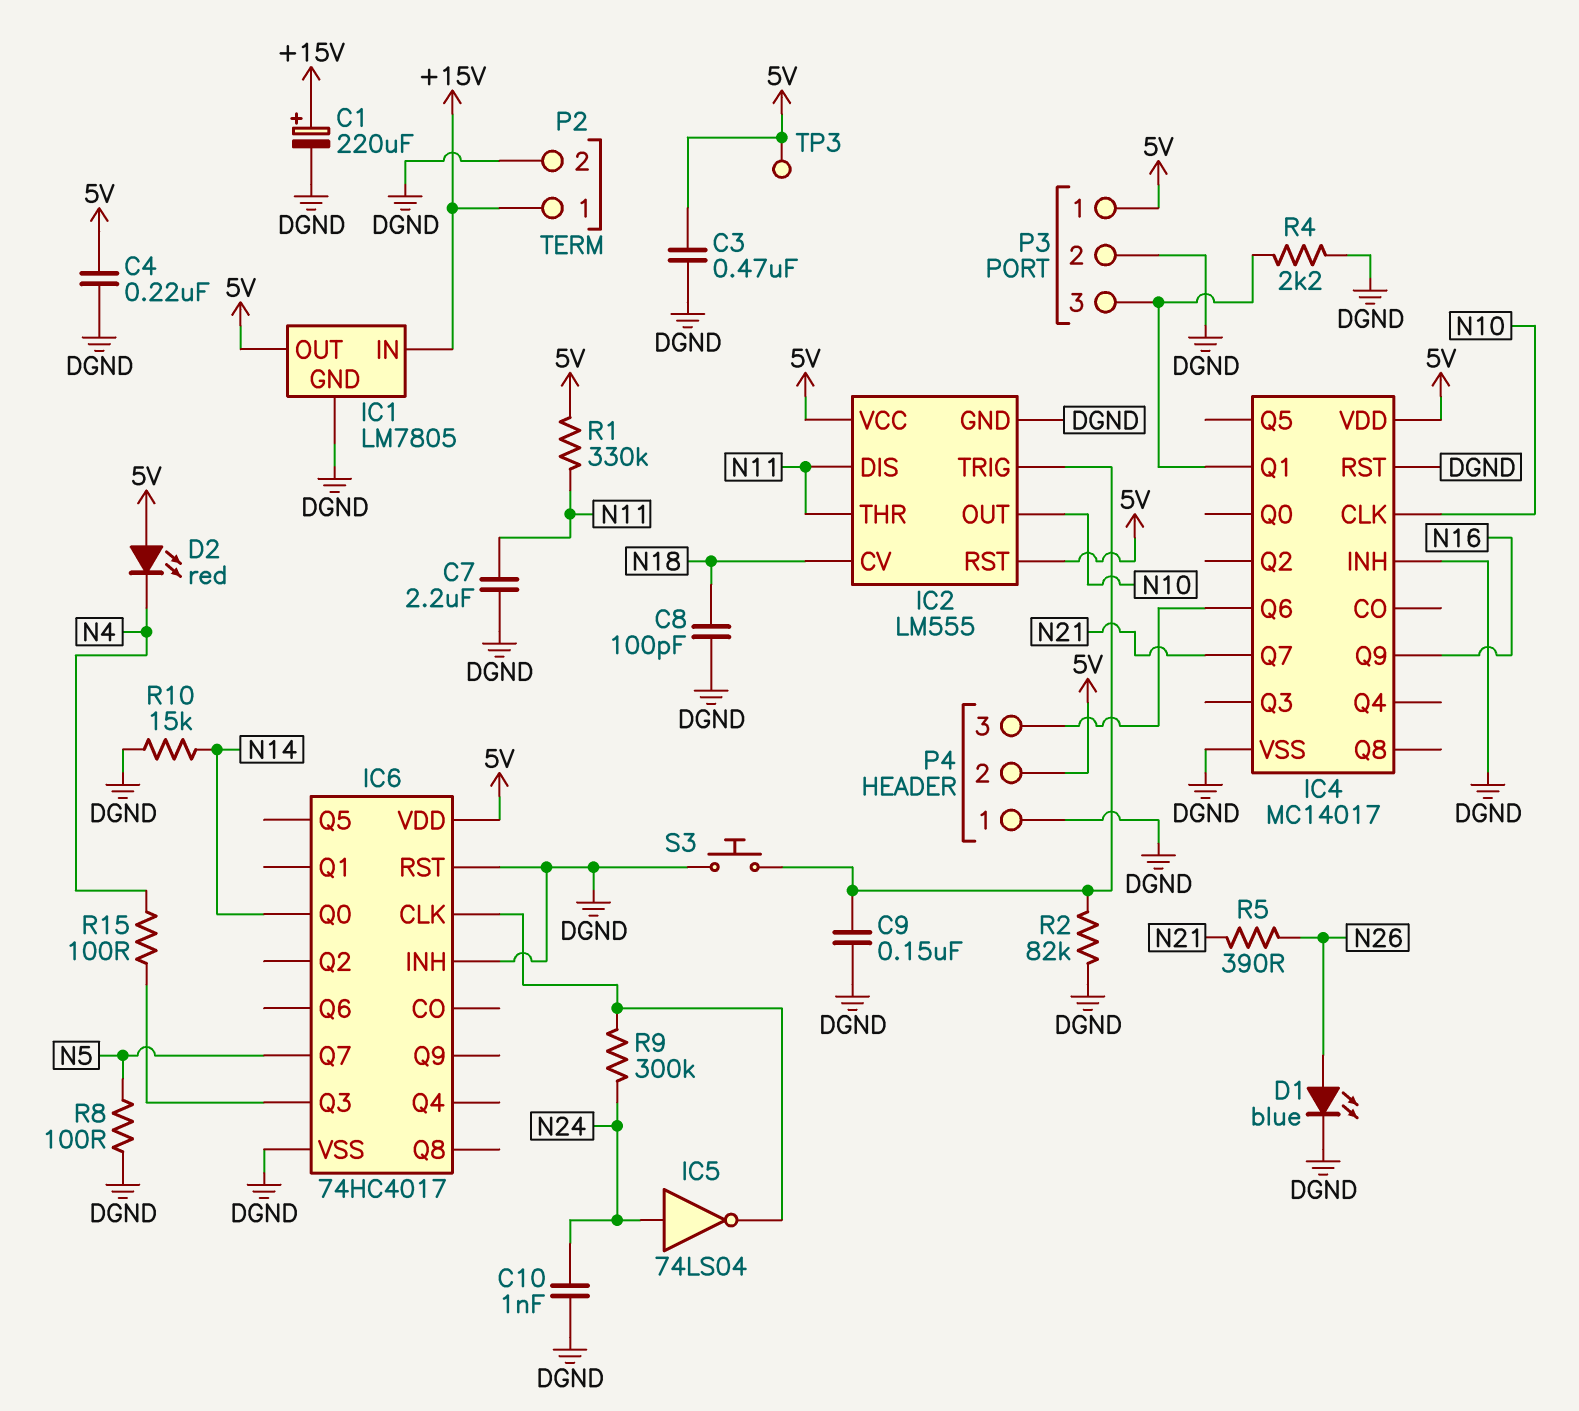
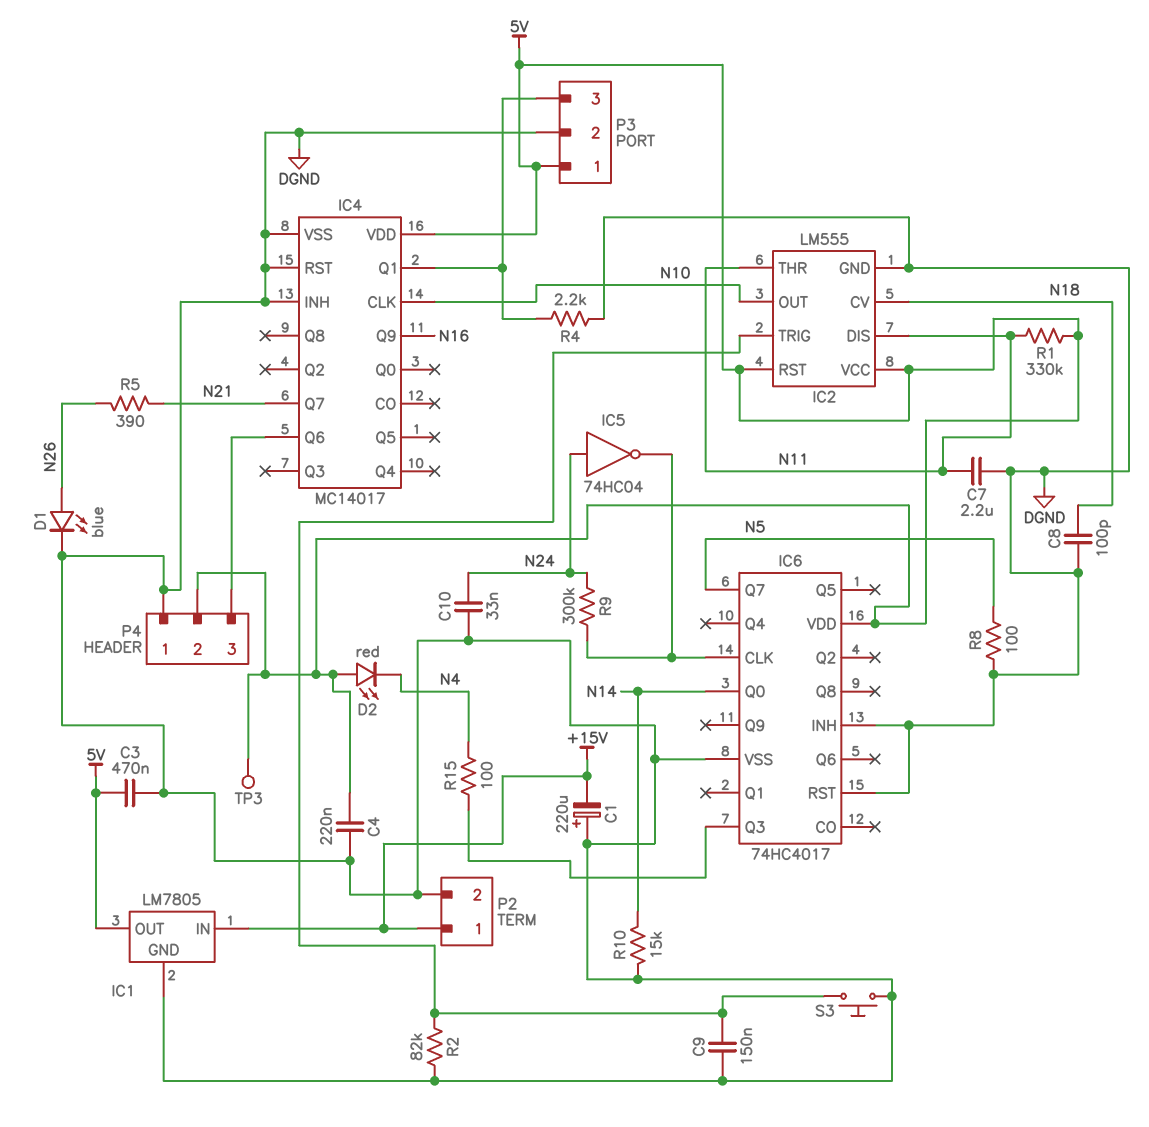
C1: 220uF (plus +15V, minus DGND) -> 220uF (plus DGND, minus +15V)
C10: 1nF (DGND, N24) -> 33nF (DGND, N24)
IC5: NOT 74LS04 (in N24, out IC6/CLK) -> NOT 74HC04 (in N24, out IC6/CLK)

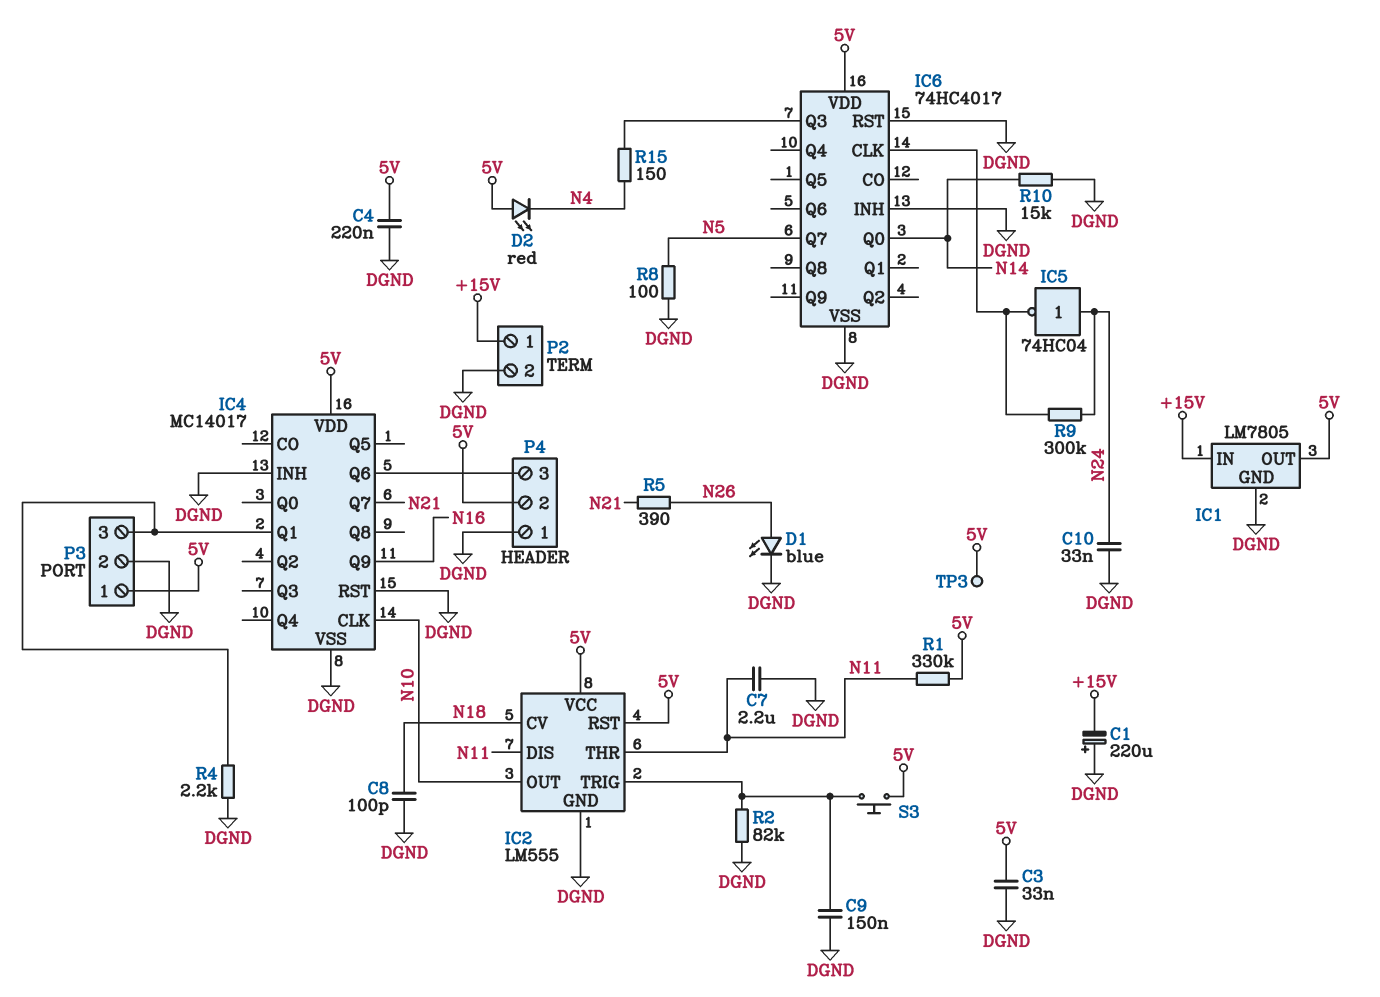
C3: 470nF (5V, DGND) -> 33nF (5V, DGND)
R15: 100 (IC6/Q3, N4) -> 150 (IC6/Q3, N4)
S3: button (DGND, IC2/TRIG) -> button (5V, IC2/TRIG)

